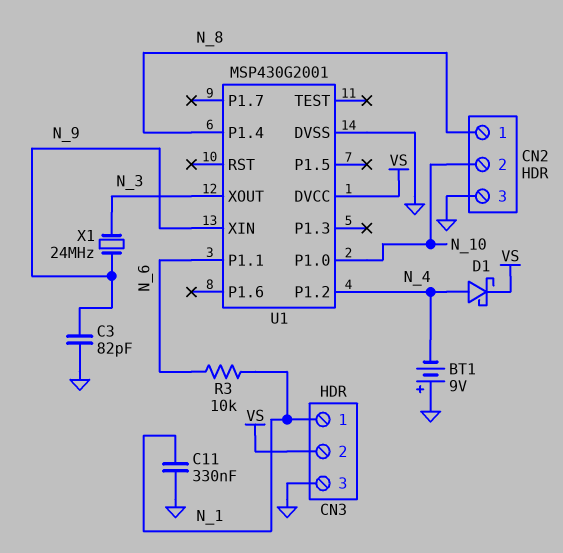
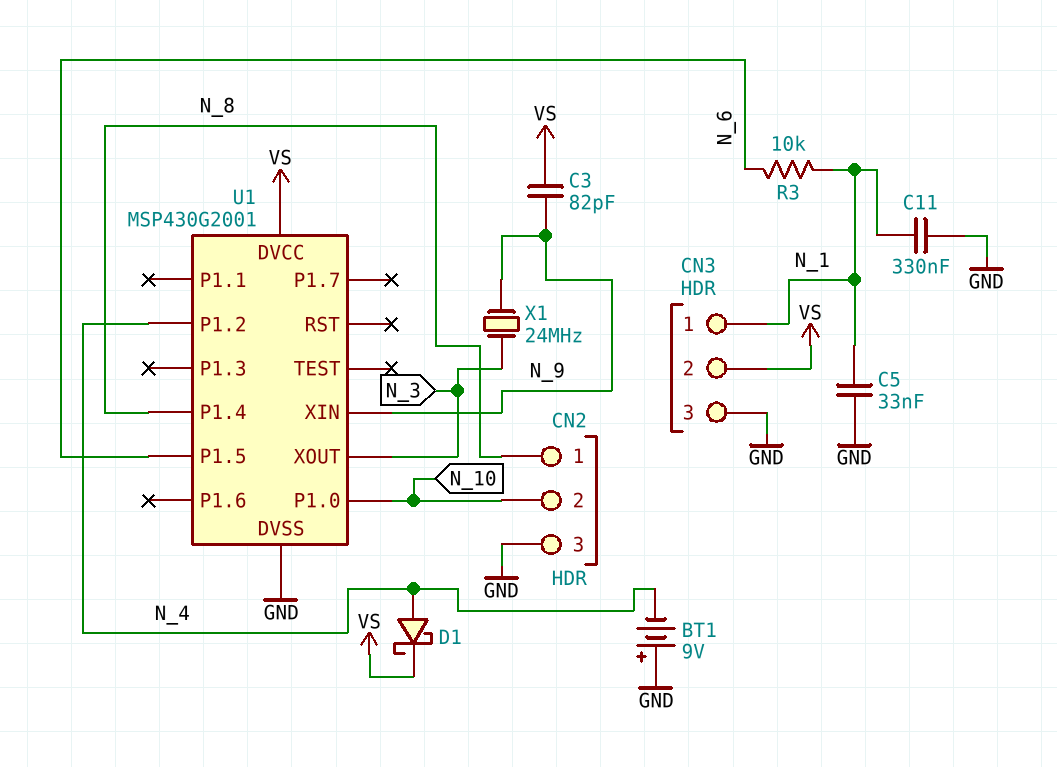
C3: 82pF (GND, N_9) -> 82pF (N_9, VS)
C5: none -> 33nF (GND, N_1)
U1 pin P1.1: N_6 -> none
U1 pin P1.5: none -> N_6

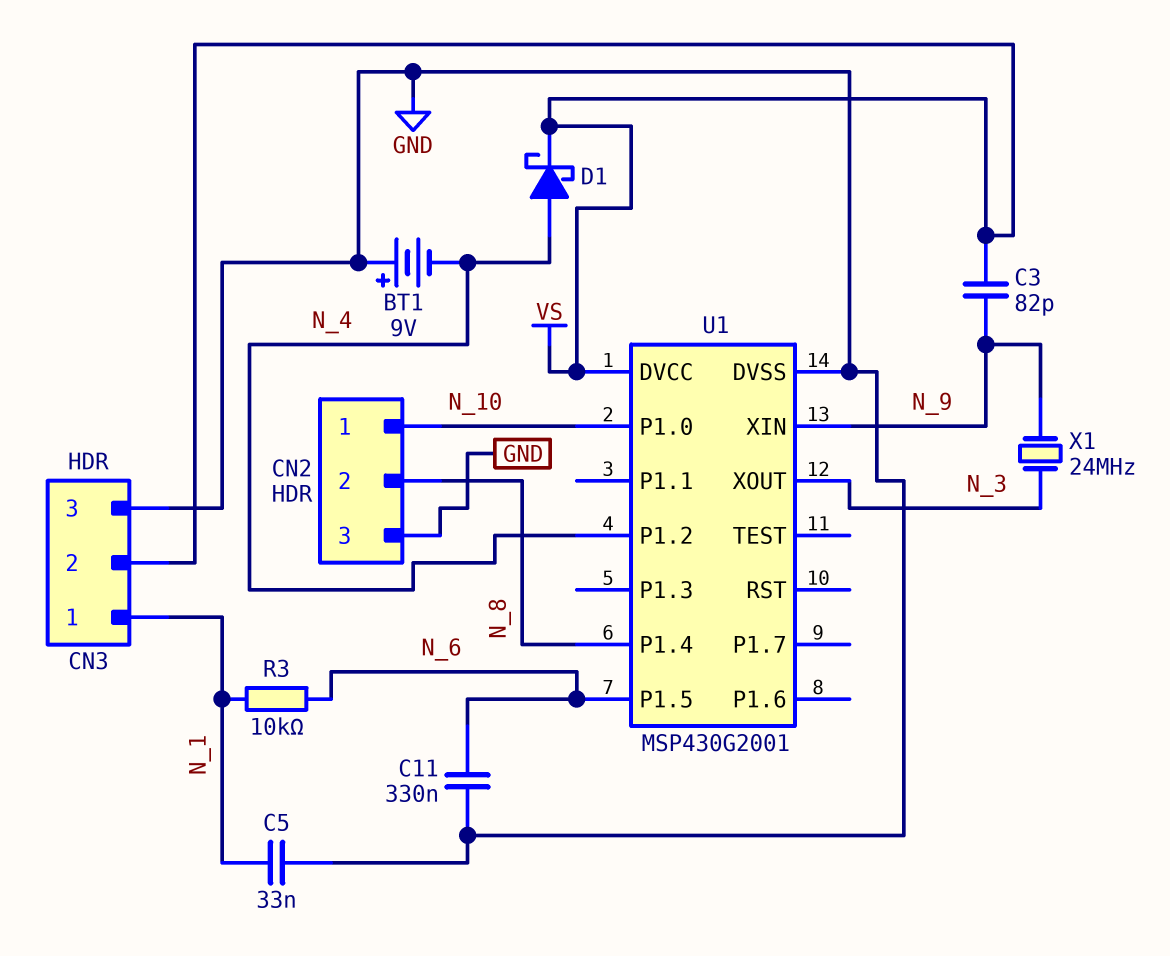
C11: 330nF (GND, N_1) -> 330nF (GND, N_6)
CN2 pin 1: N_8 -> N_10
CN2 pin 2: N_10 -> N_8

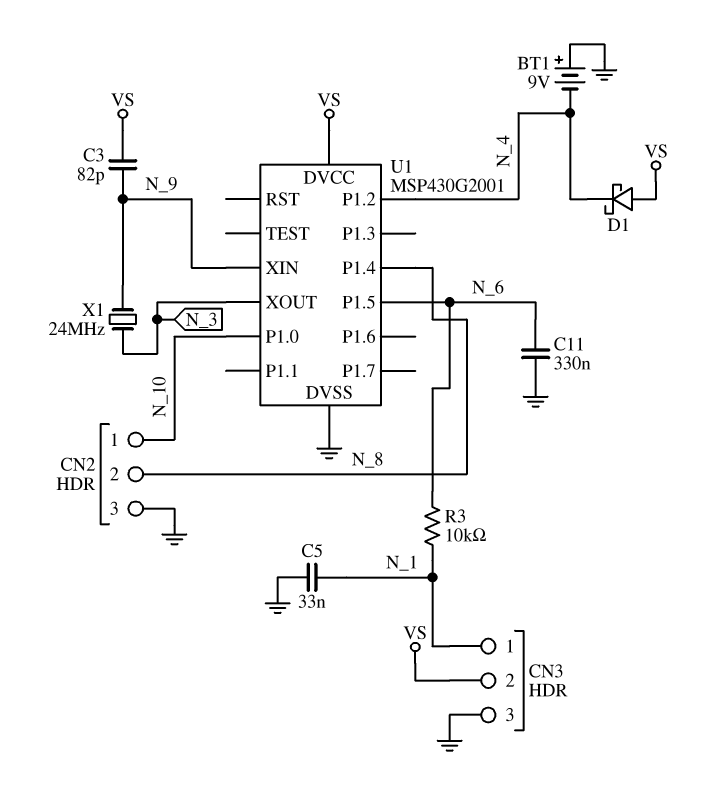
D1: schottky (A N_4, K VS) -> schottky (A VS, K N_4)

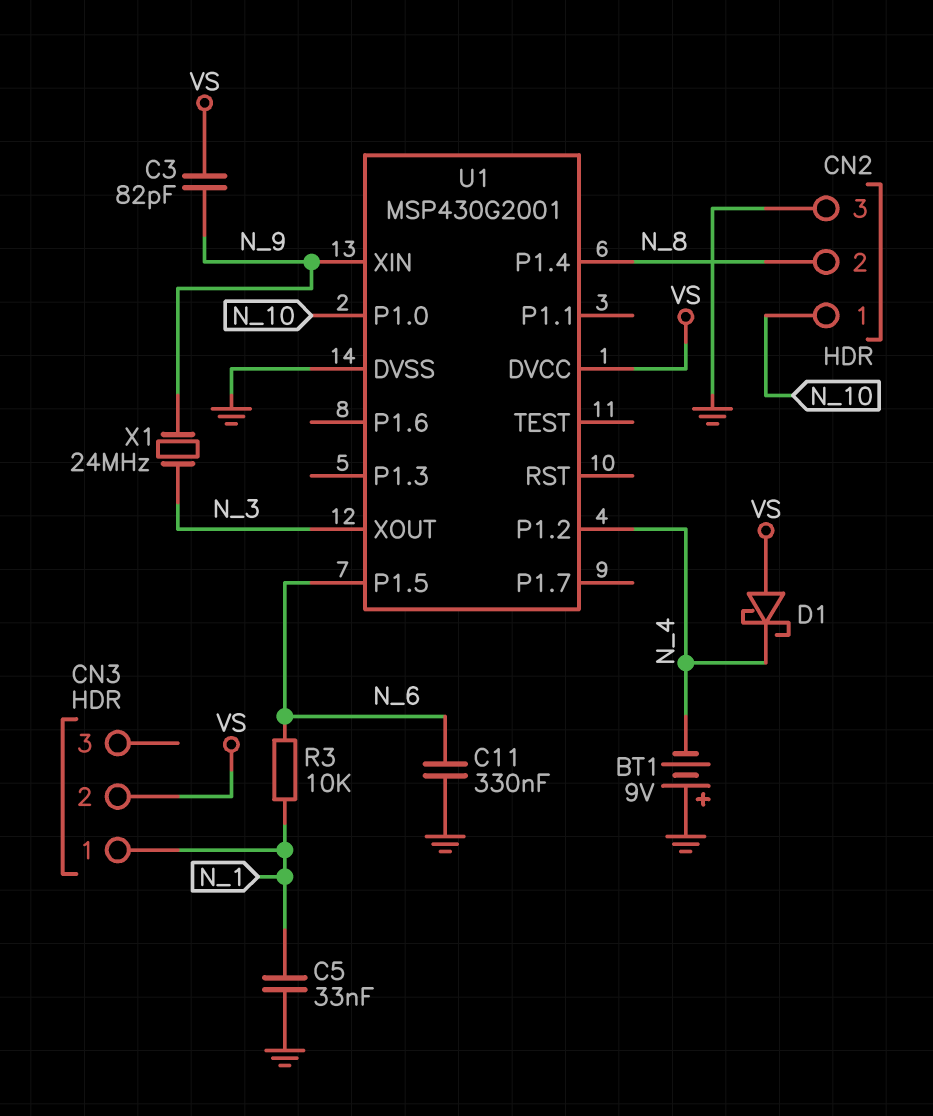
CN3 pin 3: GND -> none

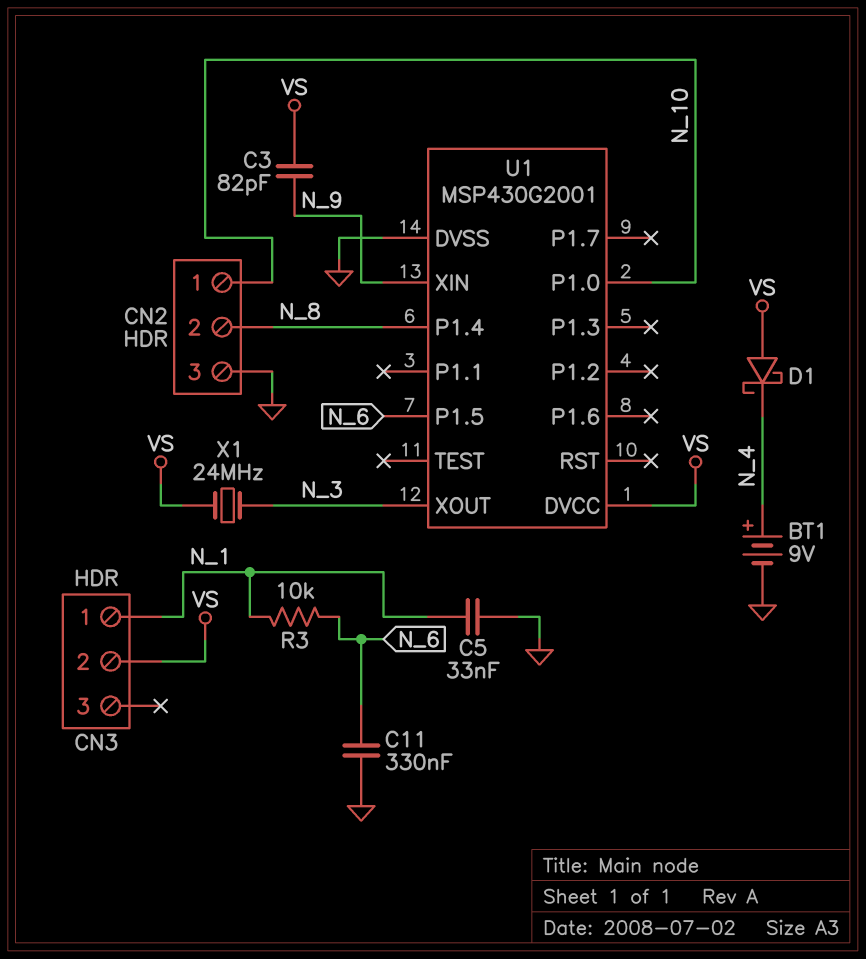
BT1: 9V (plus GND, minus N_4) -> 9V (plus N_4, minus GND)
U1 pin P1.2: N_4 -> none
X1: 24MHz (N_3, N_9) -> 24MHz (N_3, VS)

